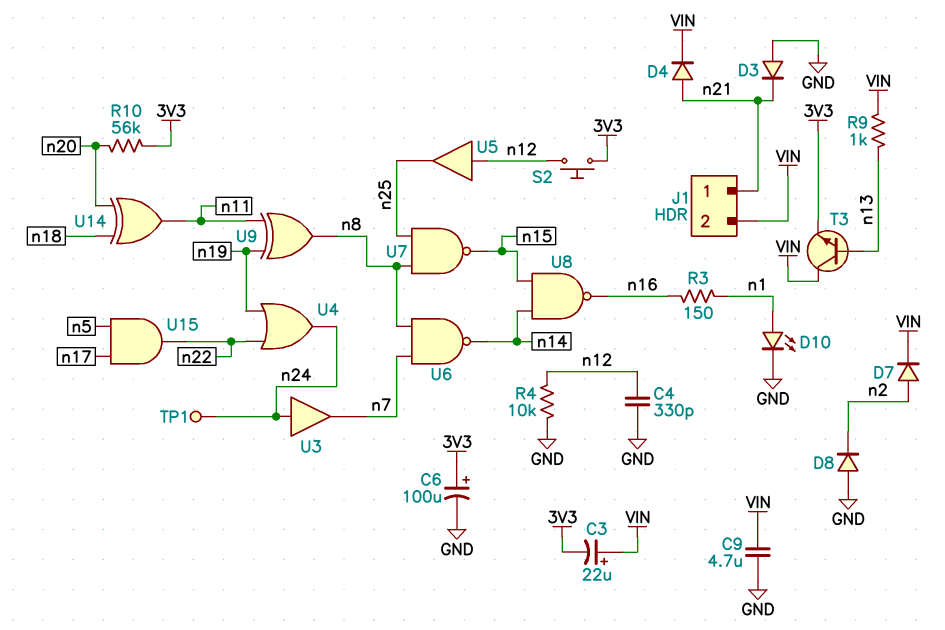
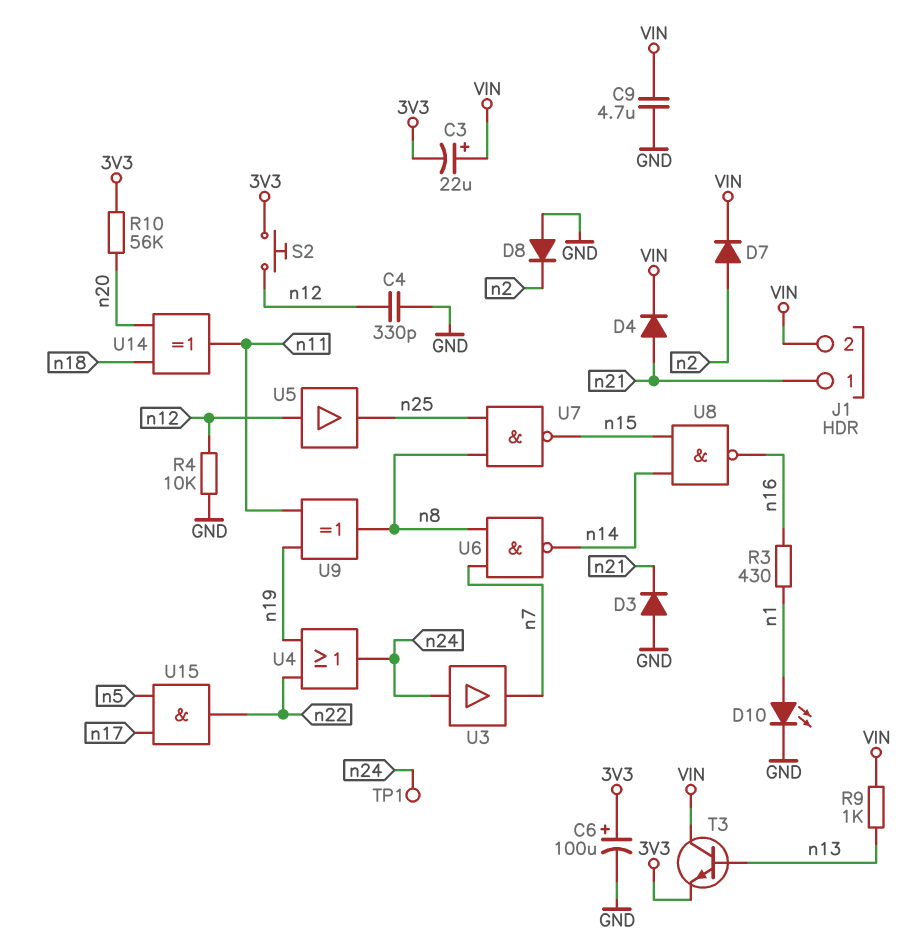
R3: 150 (n1, n16) -> 430 (n1, n16)

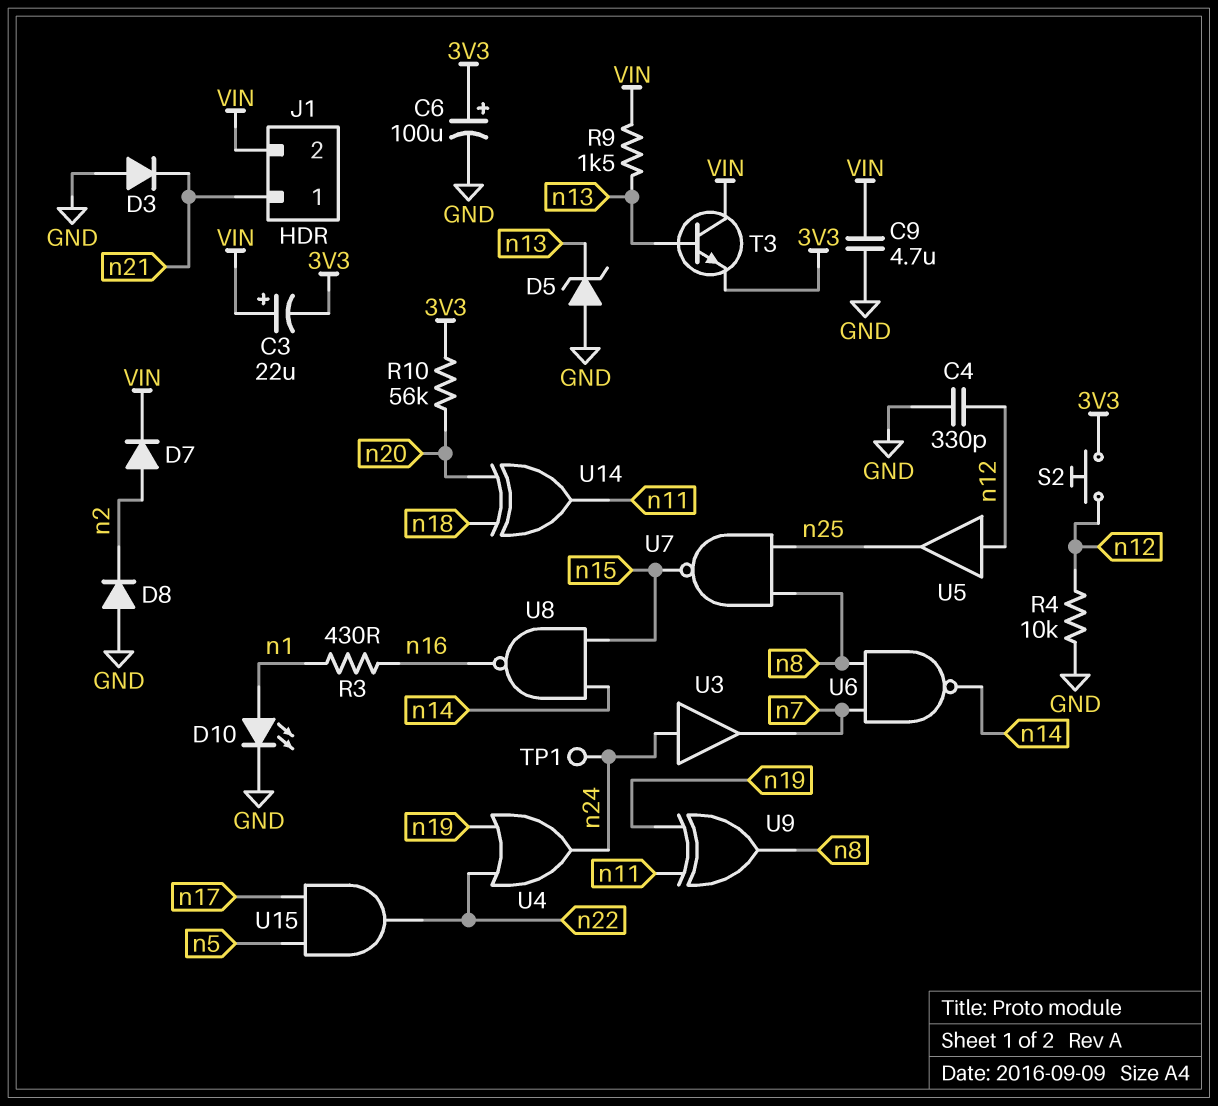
D4: diode (A n21, K VIN) -> none
D5: none -> zener (A GND, K n13)
R9: 1k (VIN, n13) -> 1.5k (VIN, n13)

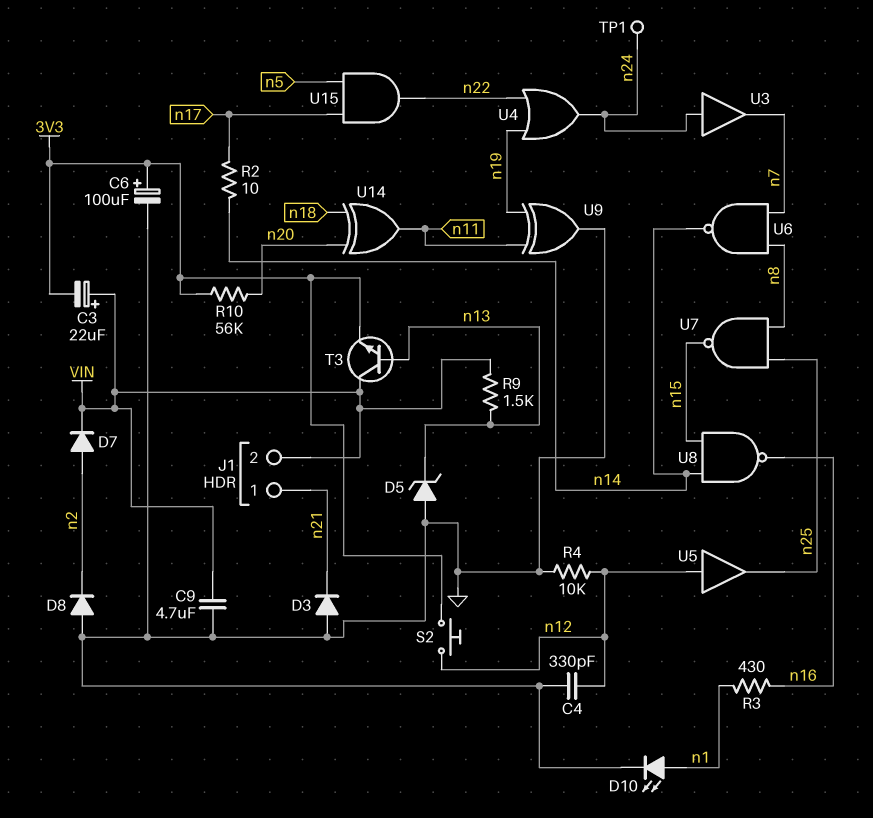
R2: none -> 10 (n14, n17)
U9: XOR (in n11, in n19, out n8) -> XOR (in n11, in n19, out GND)

